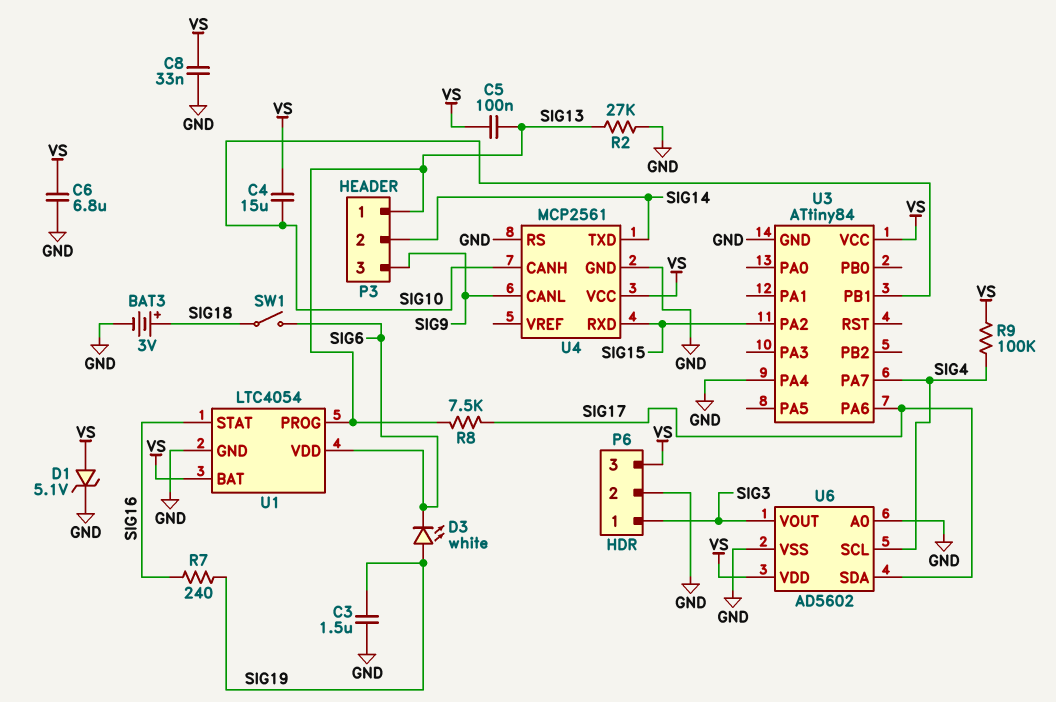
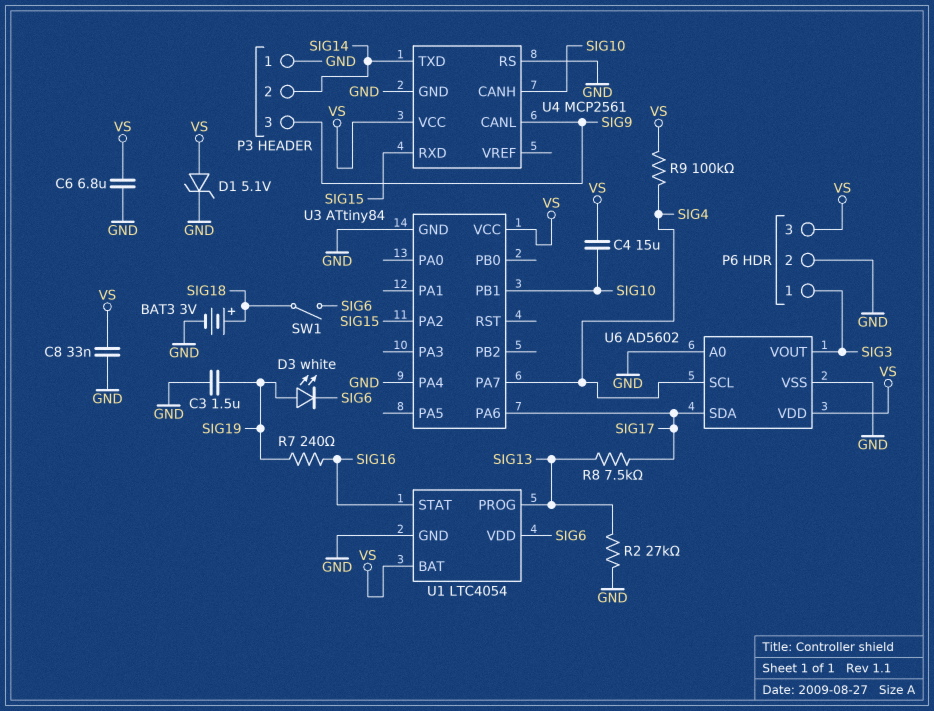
C5: 100nF (SIG13, VS) -> none
P3 pin 1: SIG13 -> GND

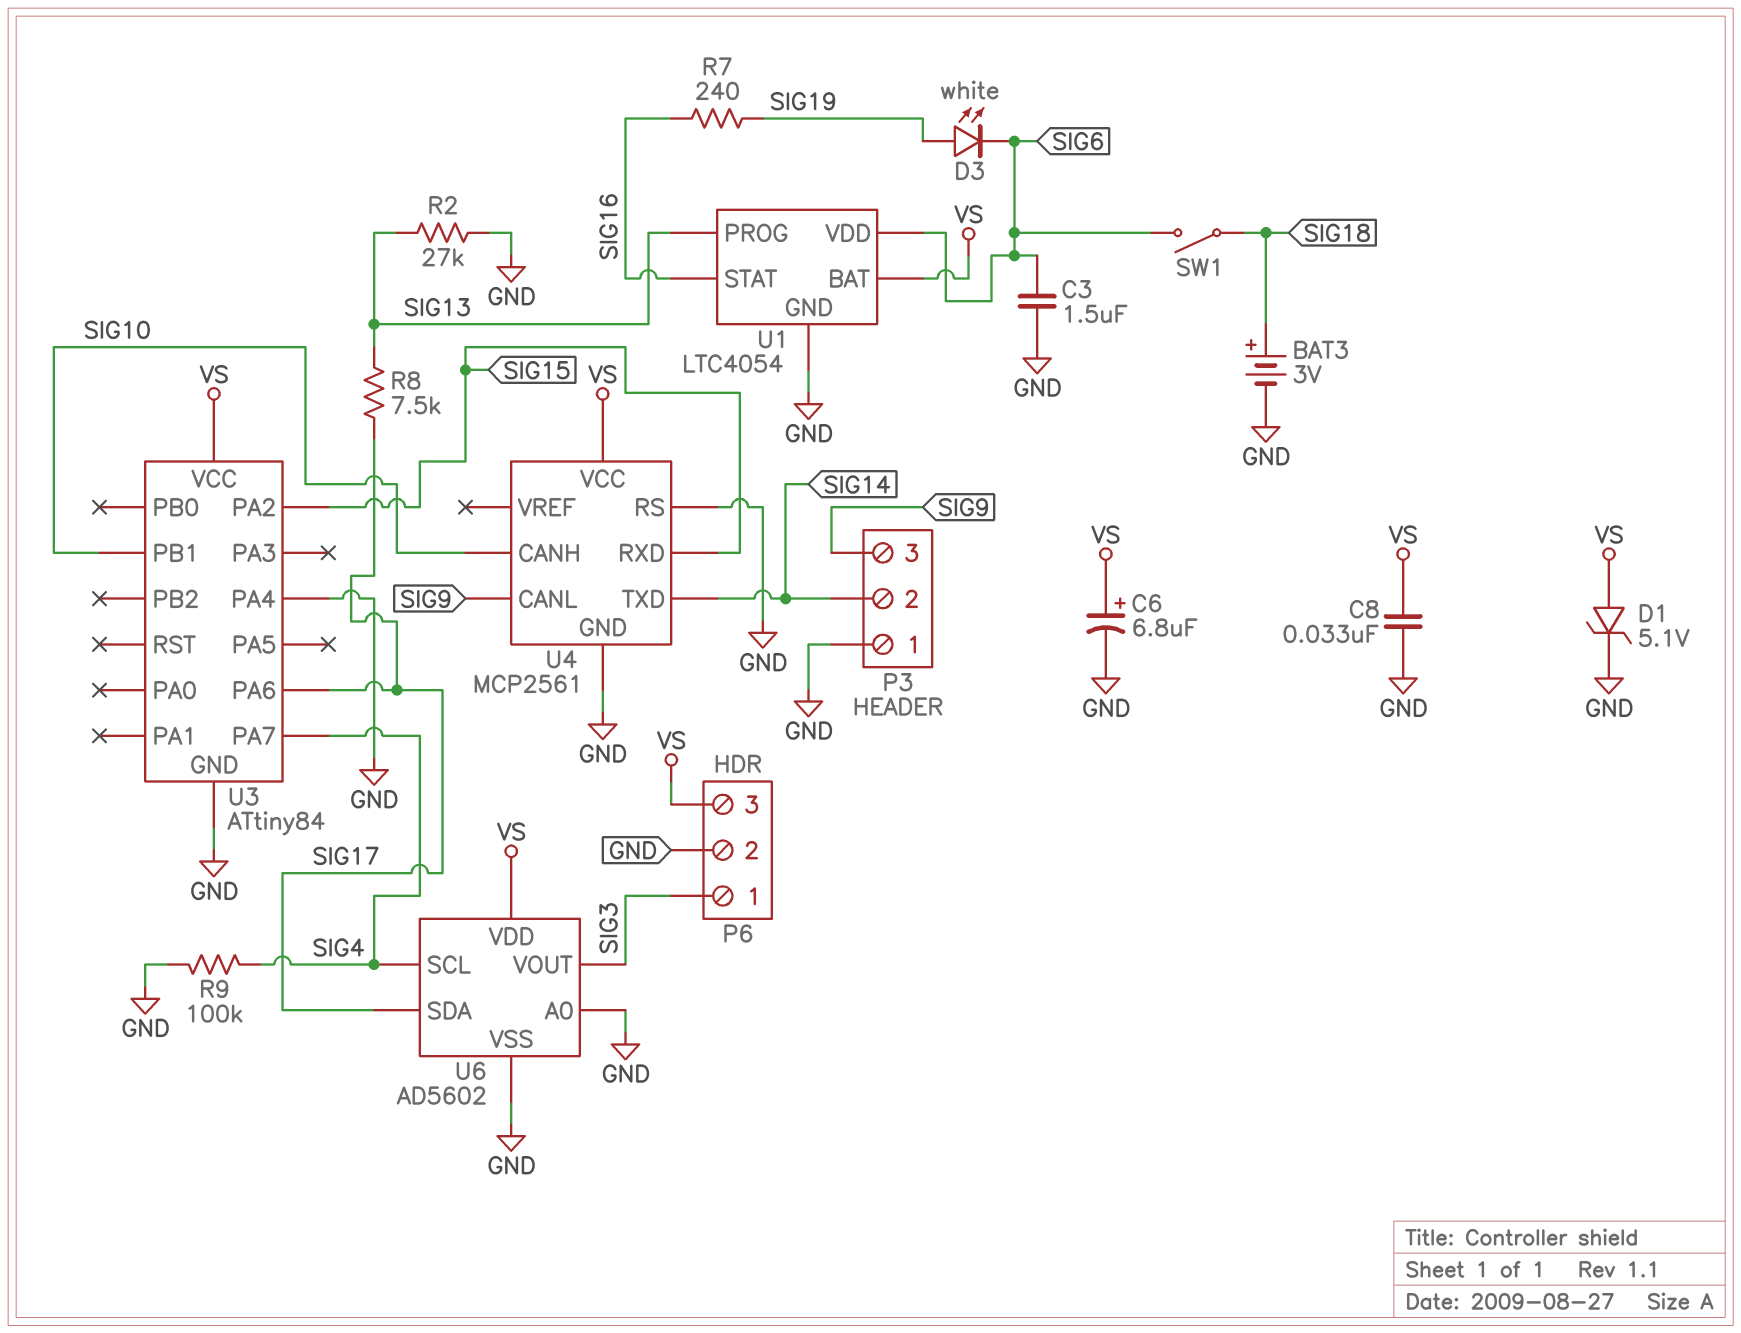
C3: 1.5uF (GND, SIG19) -> 1.5uF (GND, SIG6)
C4: 15uF (SIG10, VS) -> none
C6: 6.8uF (GND, VS) -> 6.8uF (plus VS, minus GND)
R9: 100k (SIG4, VS) -> 100k (GND, SIG4)

